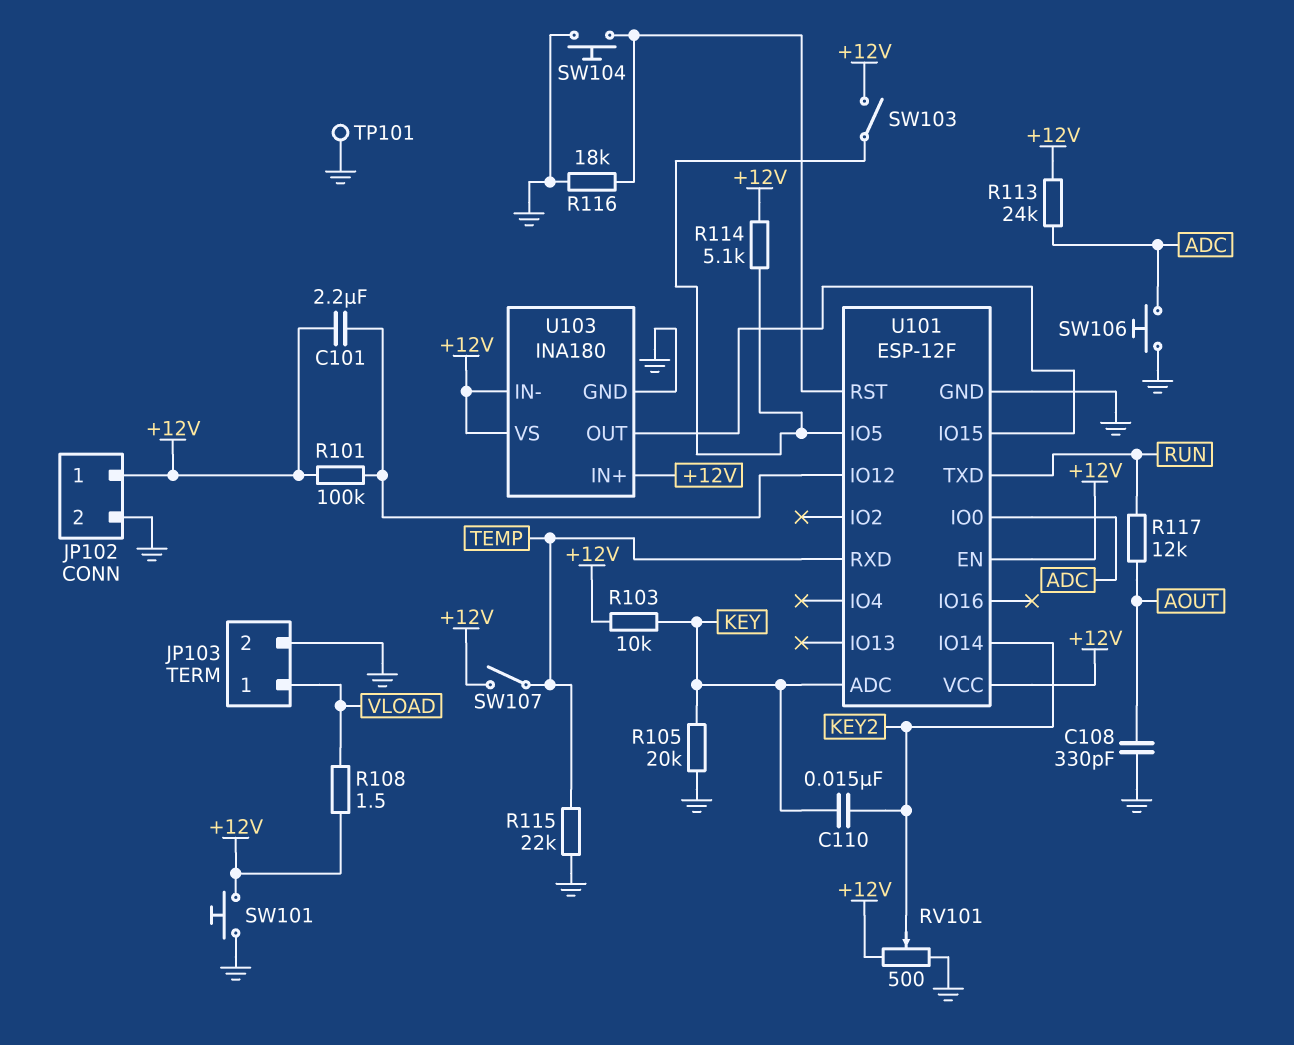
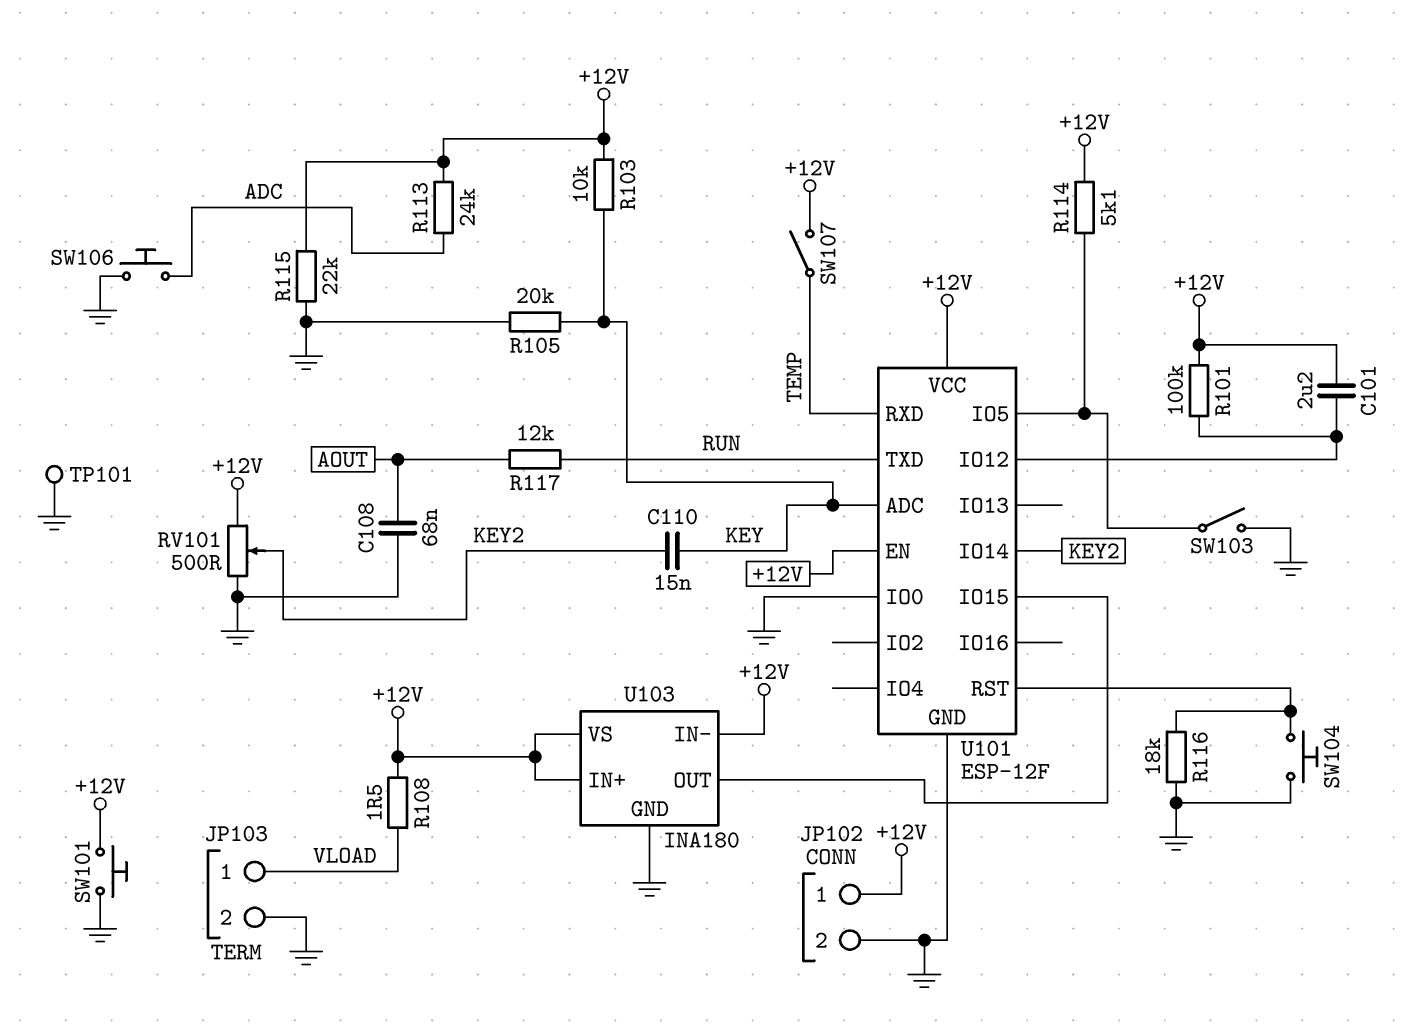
C108: 330pF (AOUT, GND) -> 68nF (AOUT, GND)
R115: 22k (GND, TEMP) -> 22k (+12V, GND)
SW103: switch (+12V, U101/IO5) -> switch (GND, U101/IO5)
U101 pin IO0: ADC -> GND

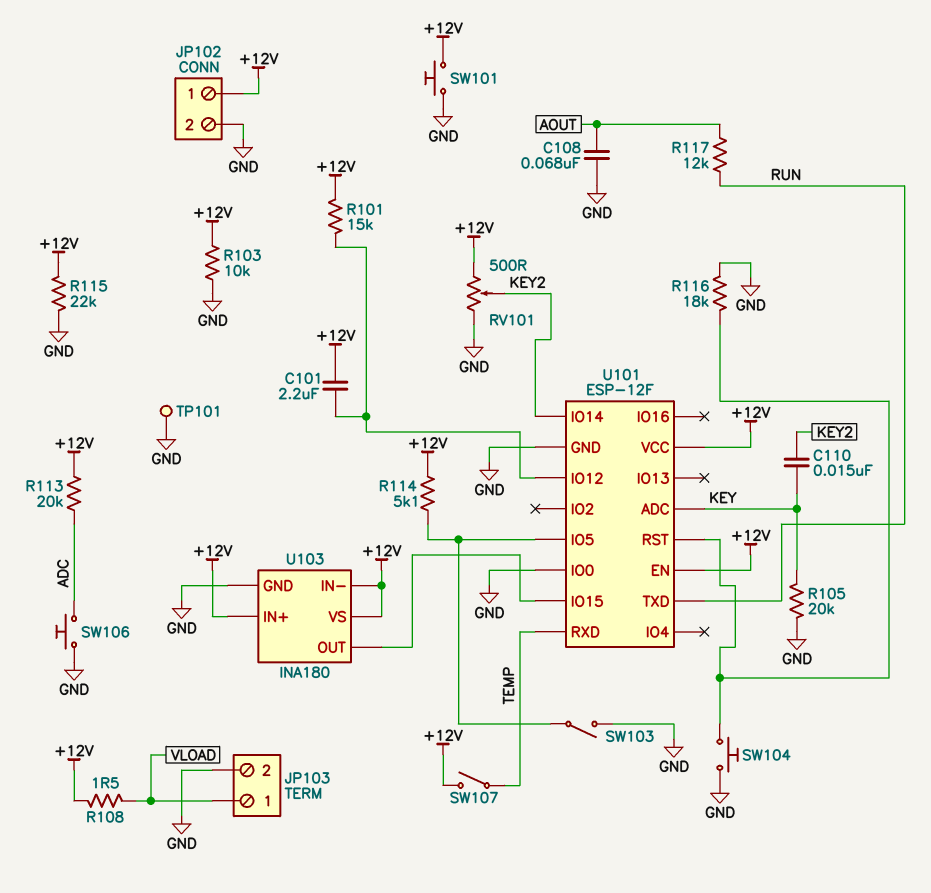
R101: 100k (+12V, U101/IO12) -> 15k (+12V, U101/IO12)
R103: 10k (+12V, KEY) -> 10k (+12V, GND)
R113: 24k (+12V, ADC) -> 20k (+12V, ADC)

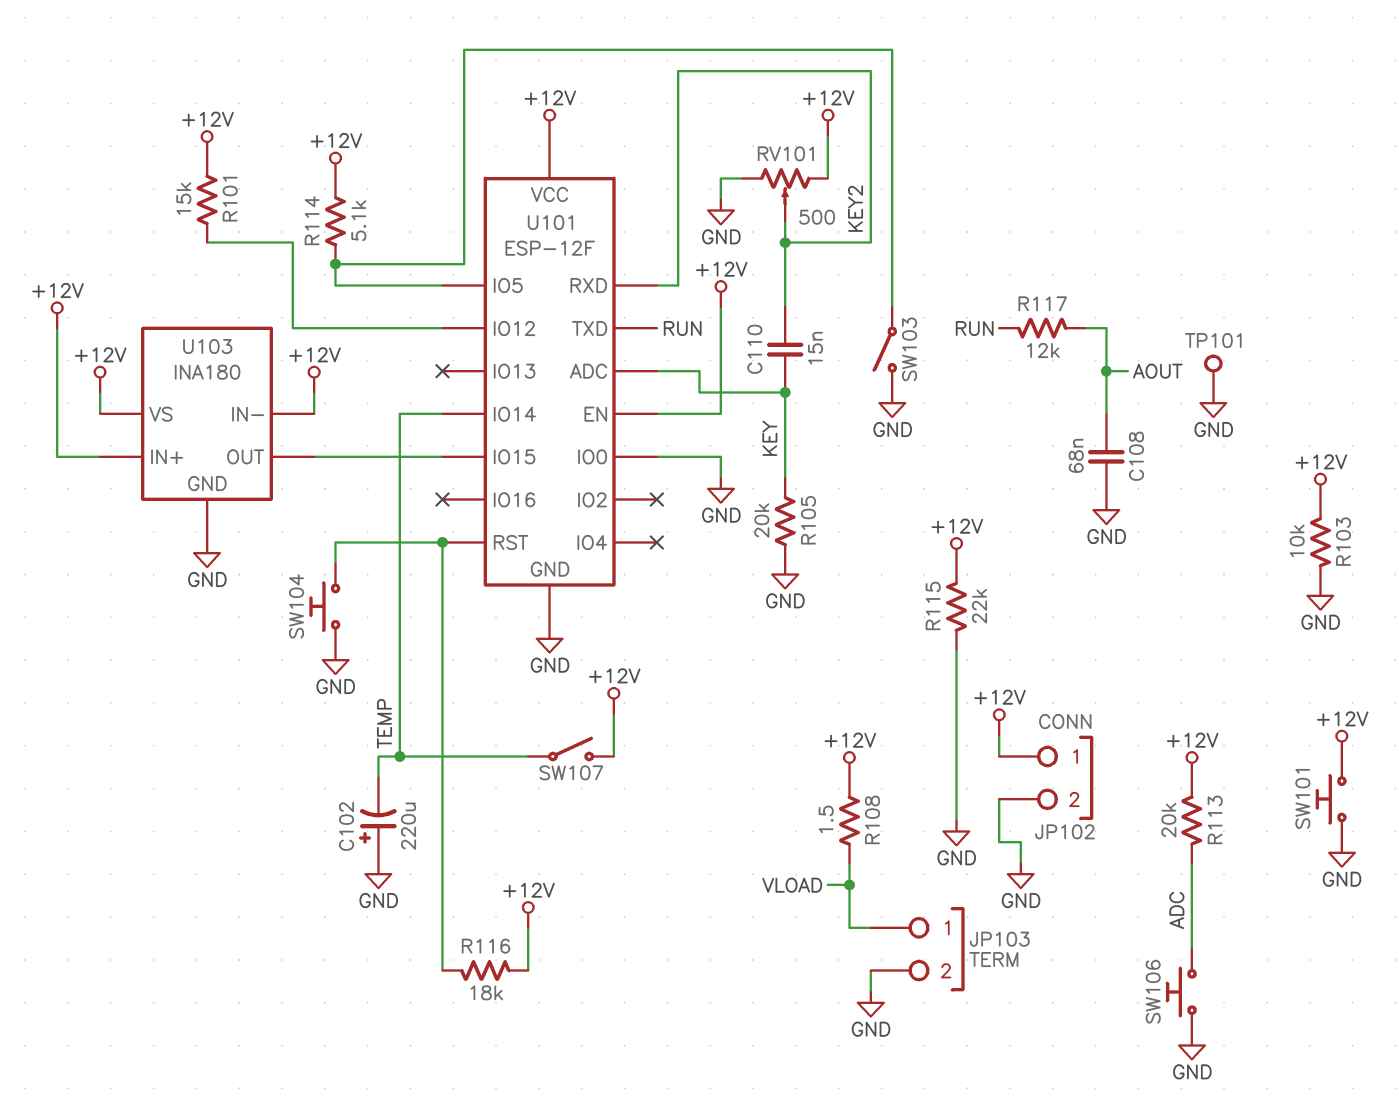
C101: 2.2uF (+12V, U101/IO12) -> none
C102: none -> 220uF (plus GND, minus TEMP)
R116: 18k (GND, U101/RST) -> 18k (+12V, U101/RST)
U101 pin IO14: KEY2 -> TEMP
U101 pin RXD: TEMP -> KEY2

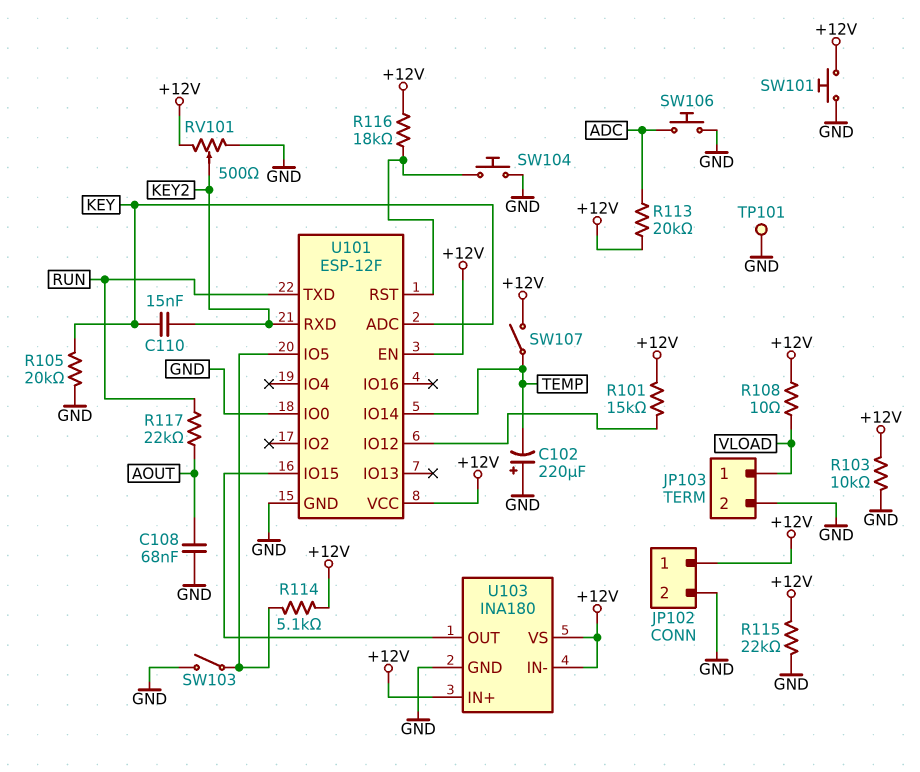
R108: 1.5 (+12V, VLOAD) -> 10 (+12V, VLOAD)
R117: 12k (AOUT, RUN) -> 22k (AOUT, RUN)

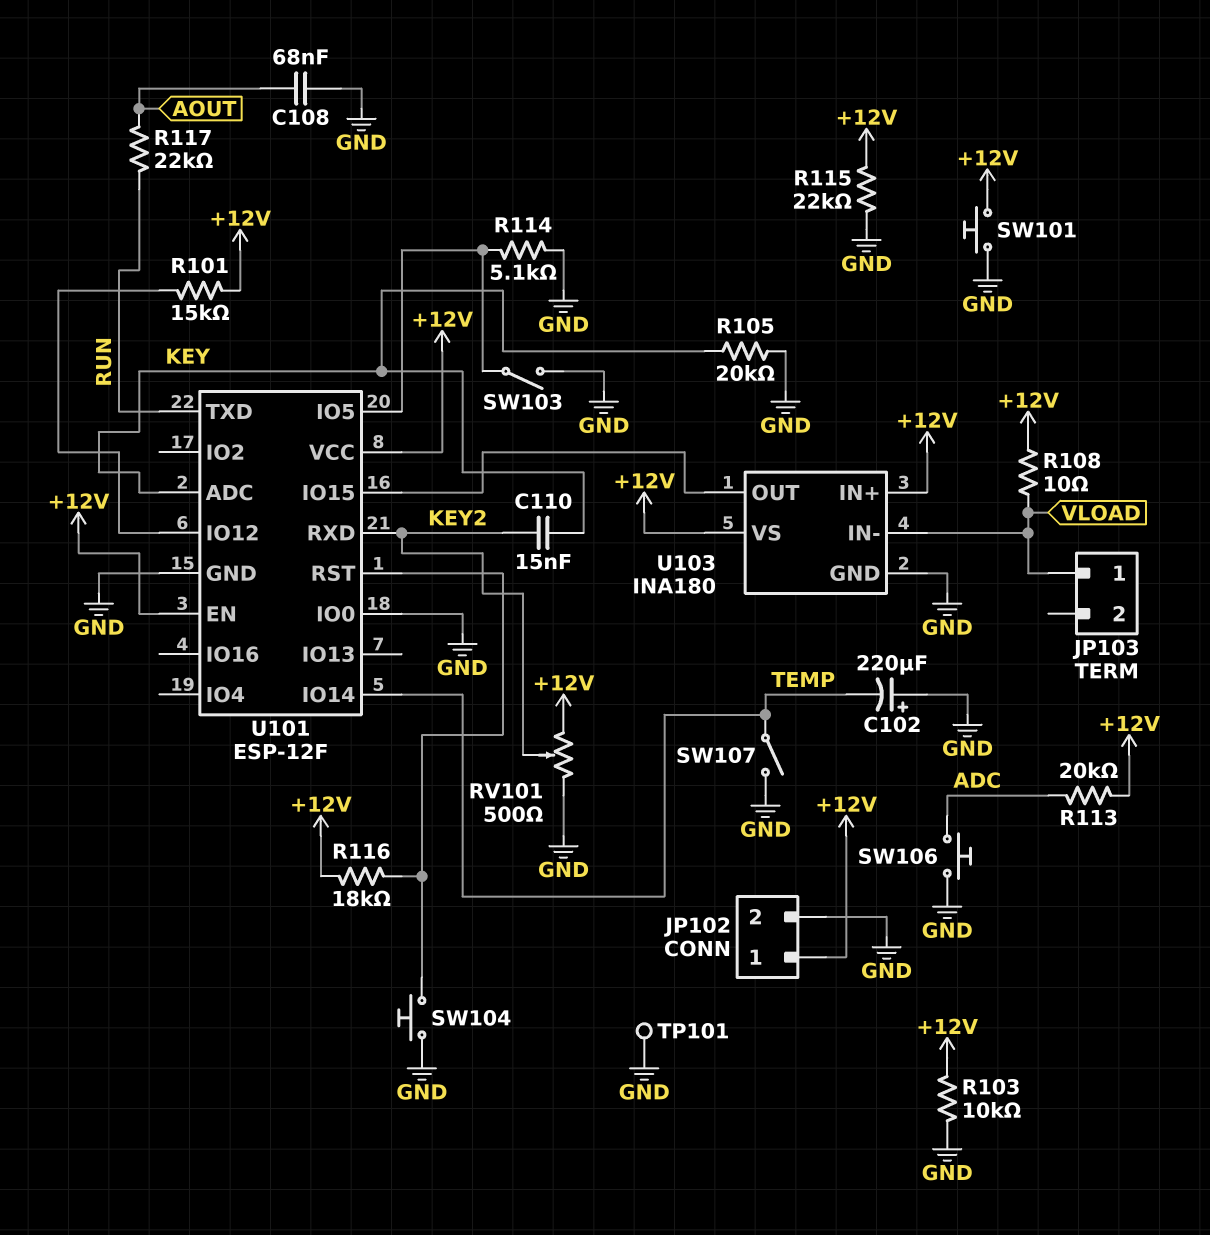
JP103 pin 2: GND -> none
R114: 5.1k (+12V, U101/IO5) -> 5.1k (GND, U101/IO5)
SW107: switch (+12V, TEMP) -> switch (GND, TEMP)
U103 pin IN-: +12V -> VLOAD

